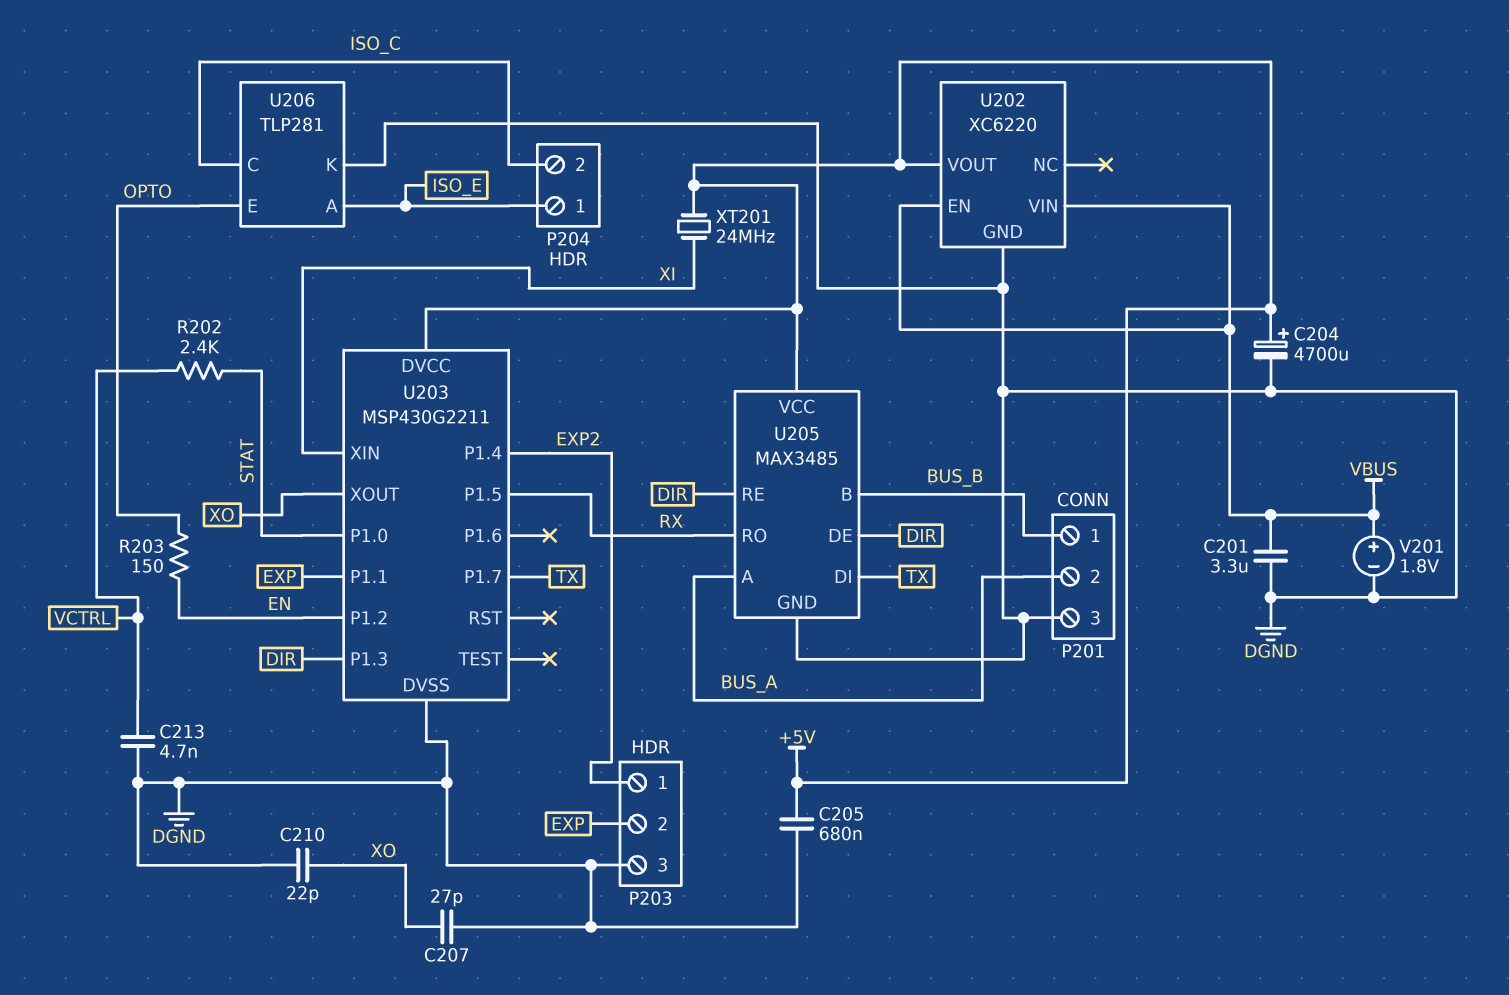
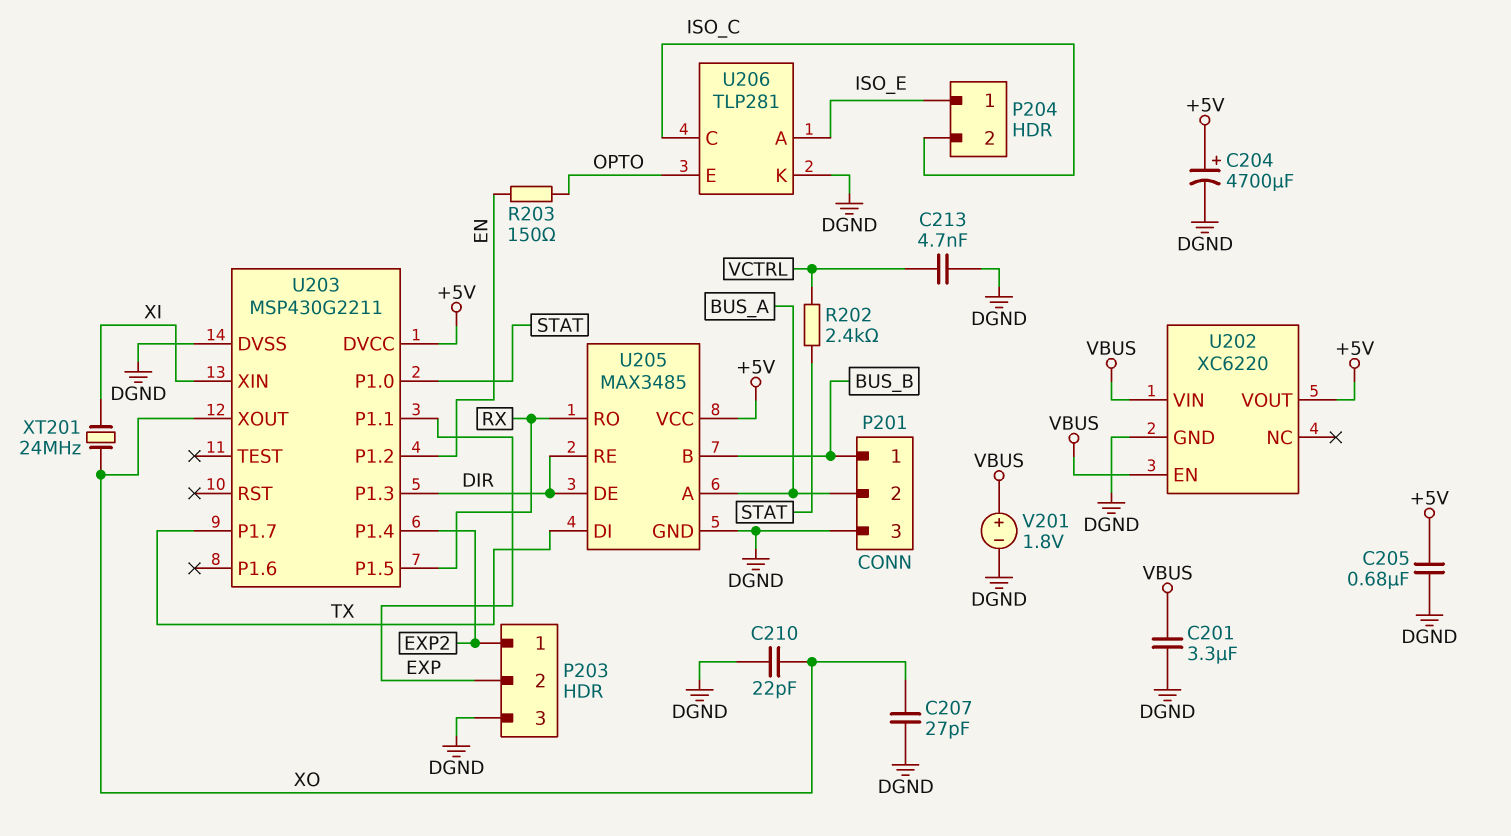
XT201: 24MHz (+5V, XI) -> 24MHz (XI, XO)

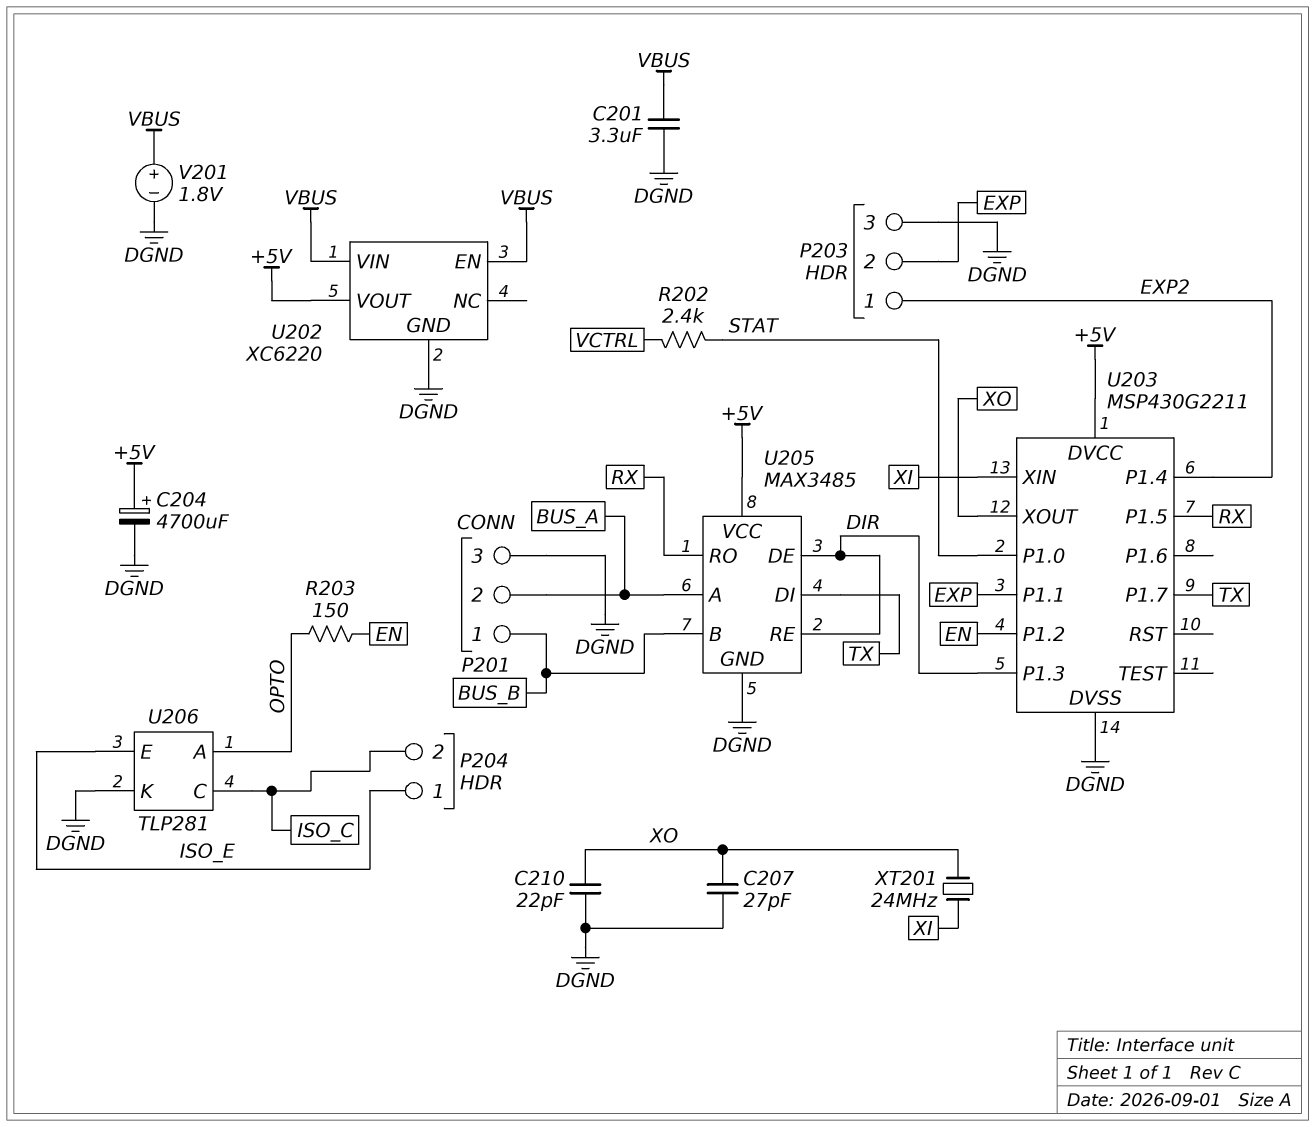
C205: 680nF (+5V, DGND) -> none
C213: 4.7nF (DGND, VCTRL) -> none
U206 pin A: ISO_E -> OPTO
U206 pin E: OPTO -> ISO_E

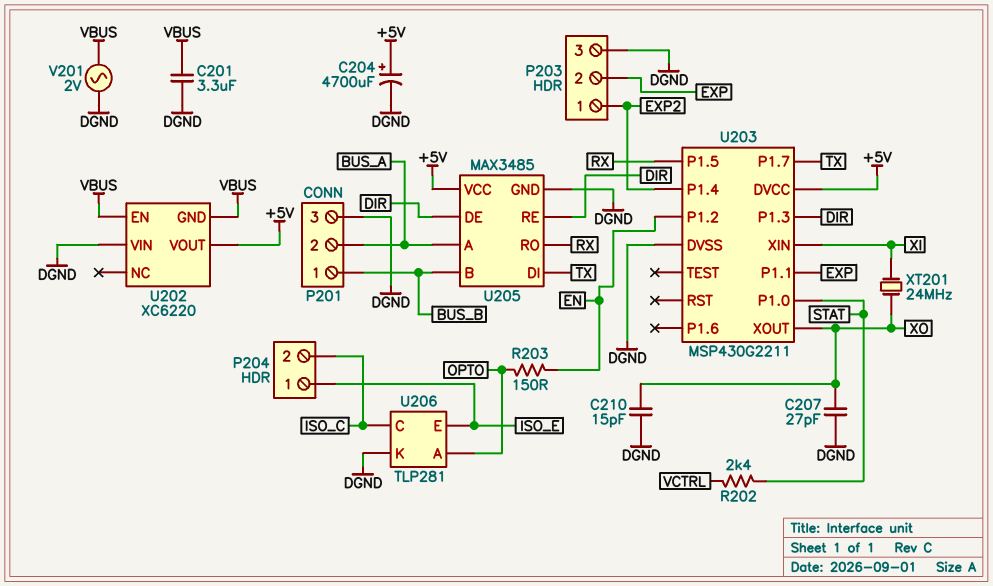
C210: 22pF (DGND, XO) -> 15pF (DGND, XO)
U202 pin GND: DGND -> VBUS
U202 pin VIN: VBUS -> DGND
V201: 1.8V (plus VBUS, minus DGND) -> AC 2V (DGND, VBUS)

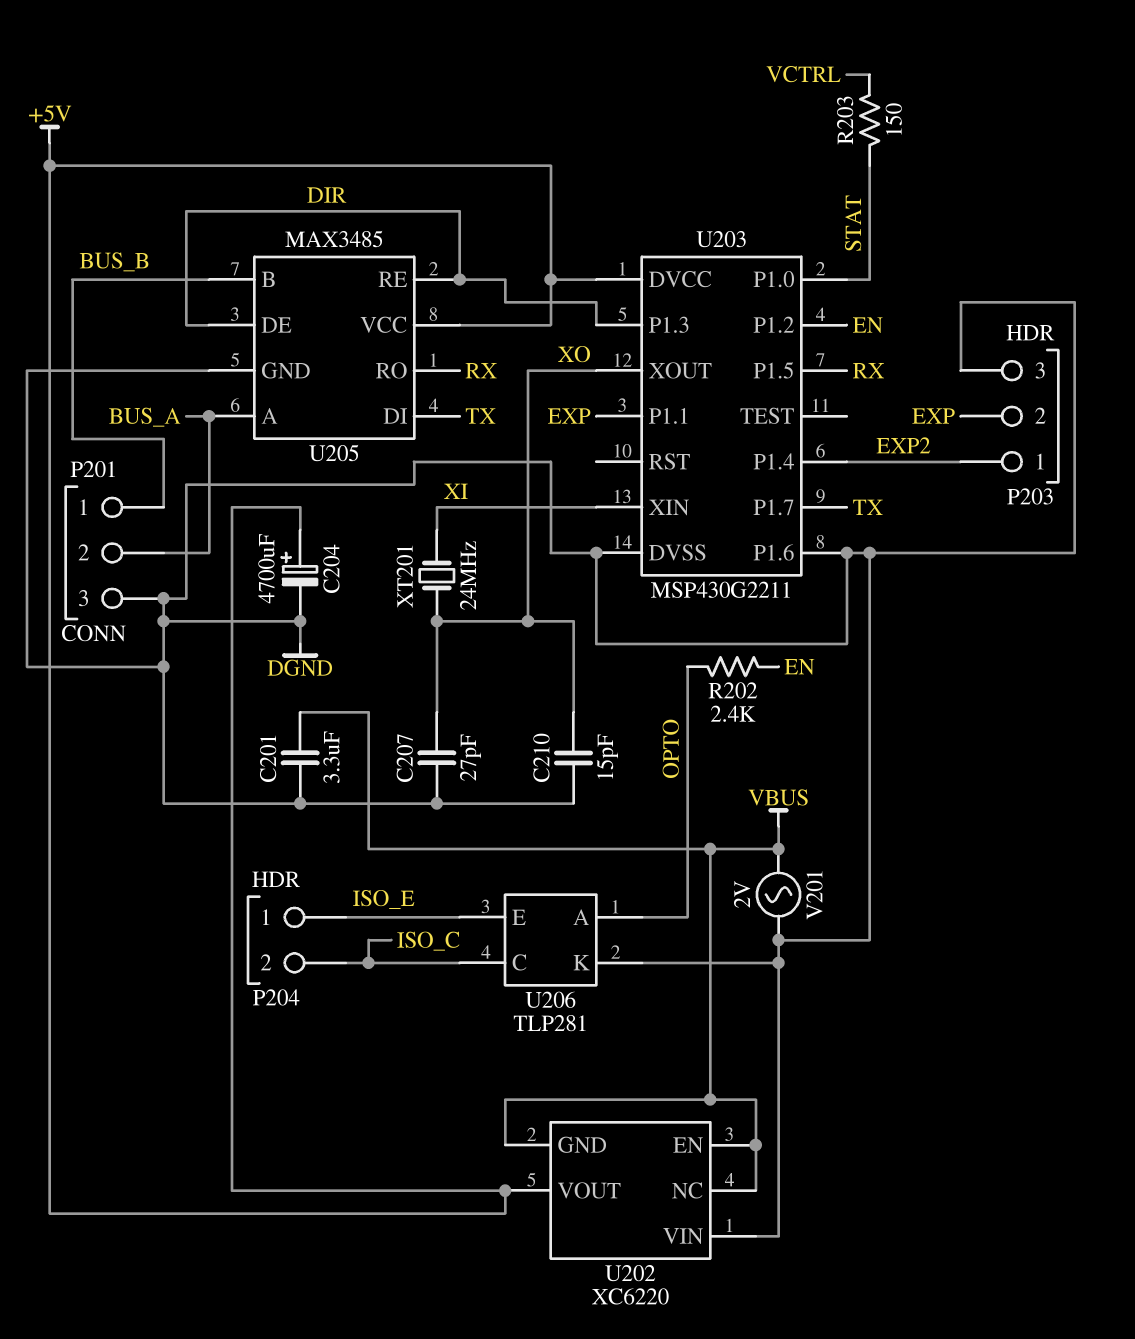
R202: 2.4k (STAT, VCTRL) -> 2.4k (EN, OPTO)
R203: 150 (EN, OPTO) -> 150 (STAT, VCTRL)
U202 pin NC: none -> VBUS
U203 pin P1.6: none -> DGND

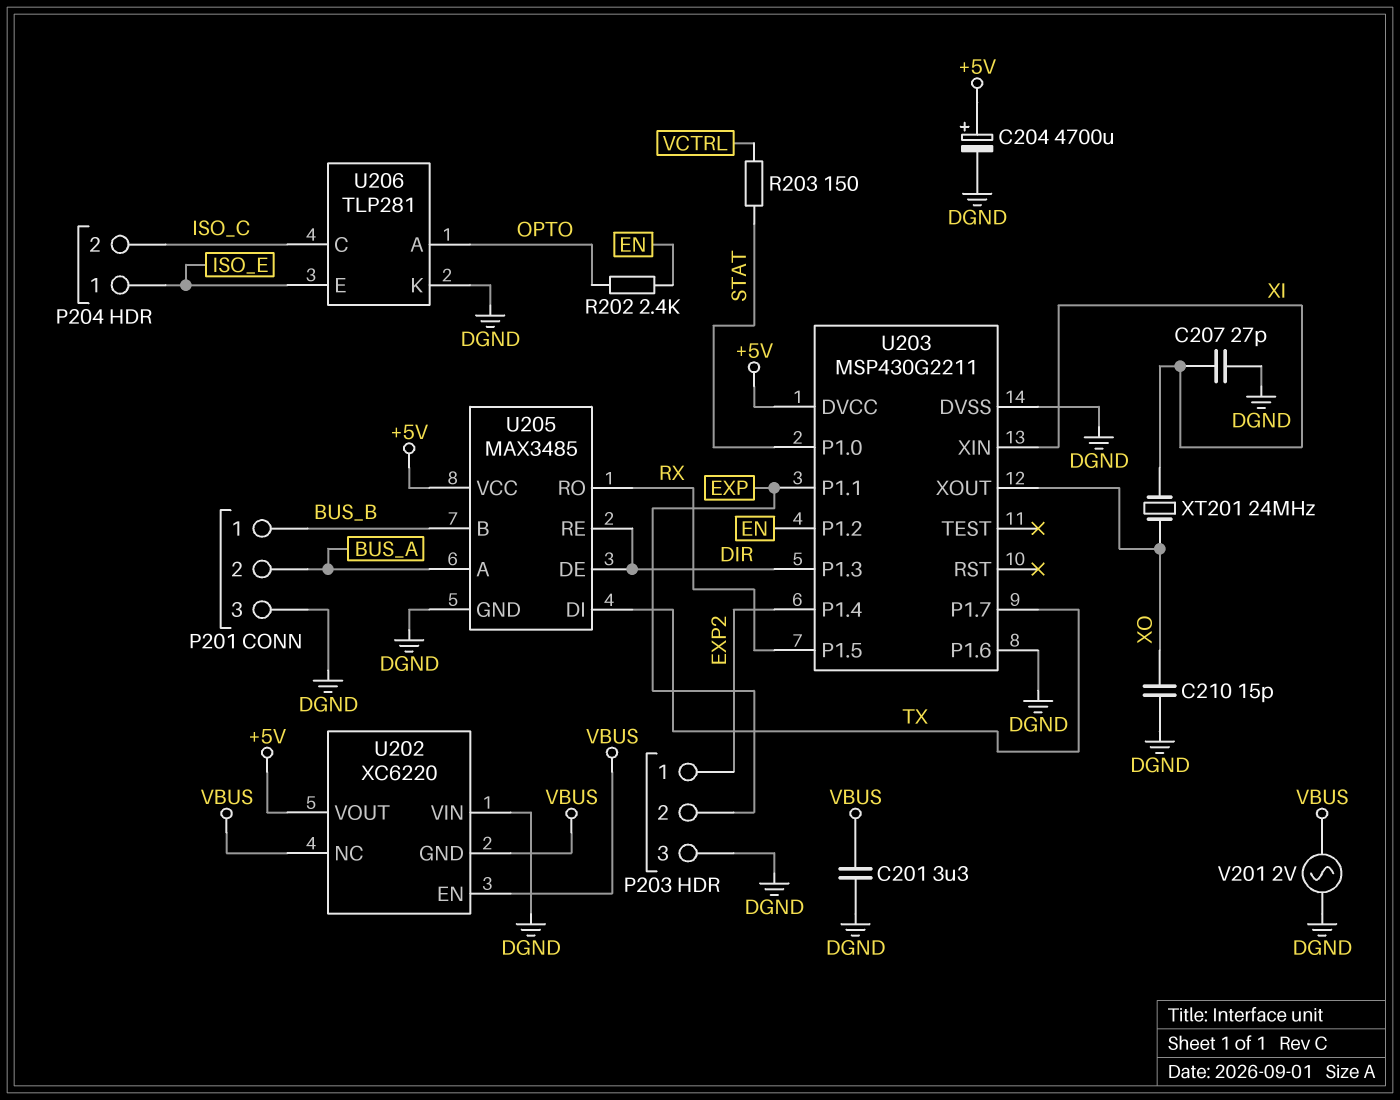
C207: 27pF (DGND, XO) -> 27pF (DGND, XI)

